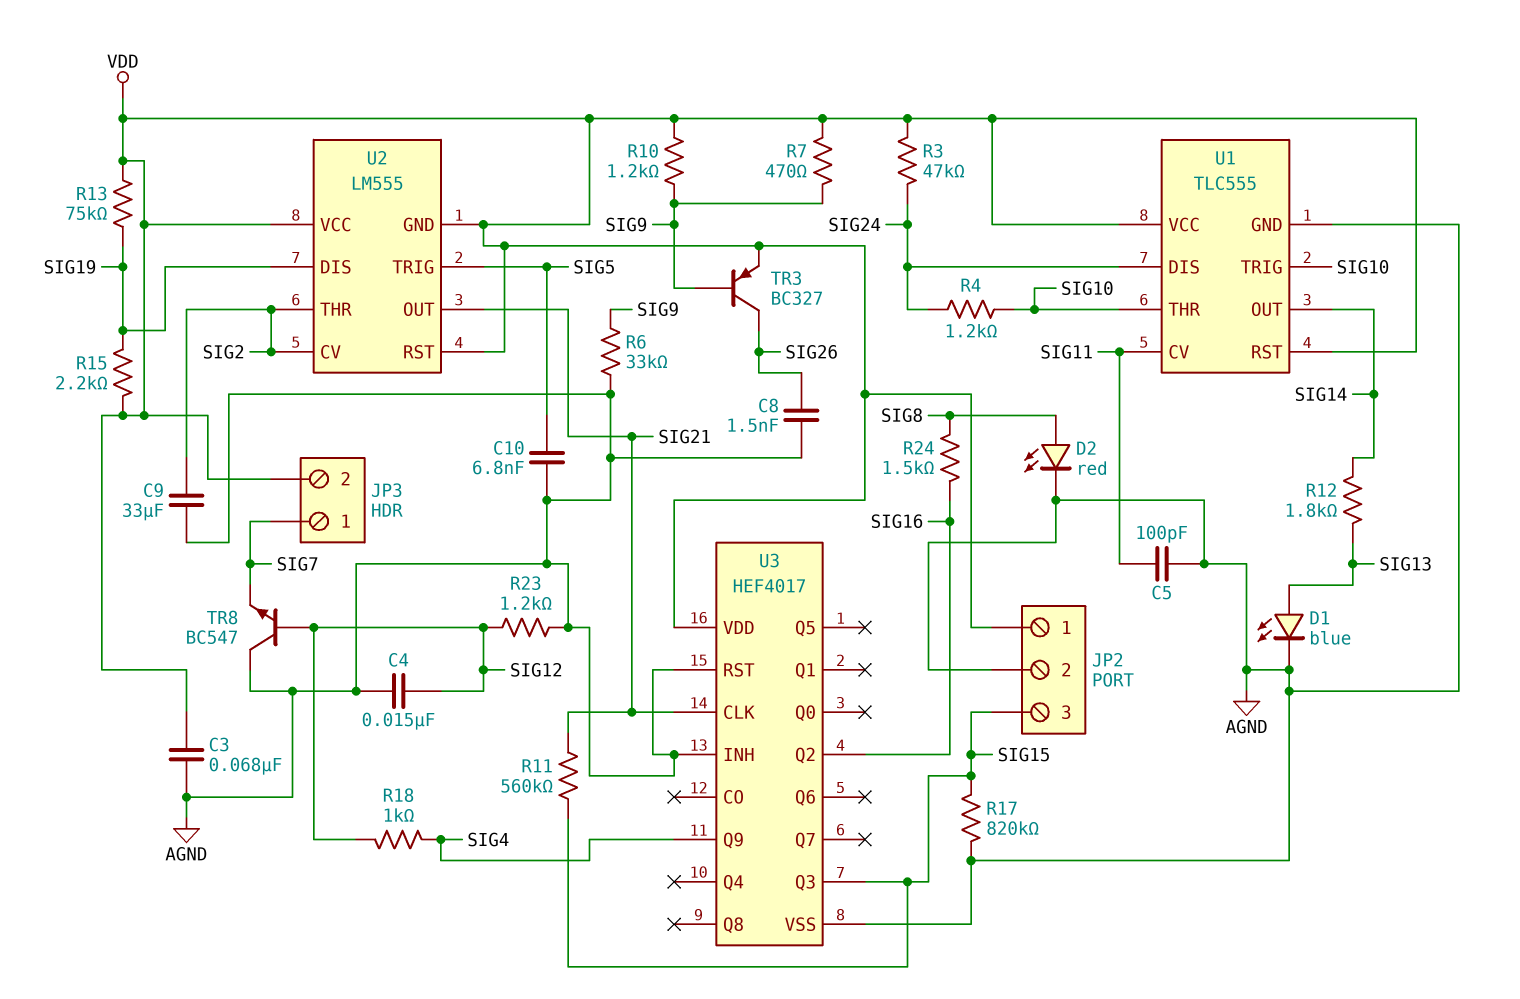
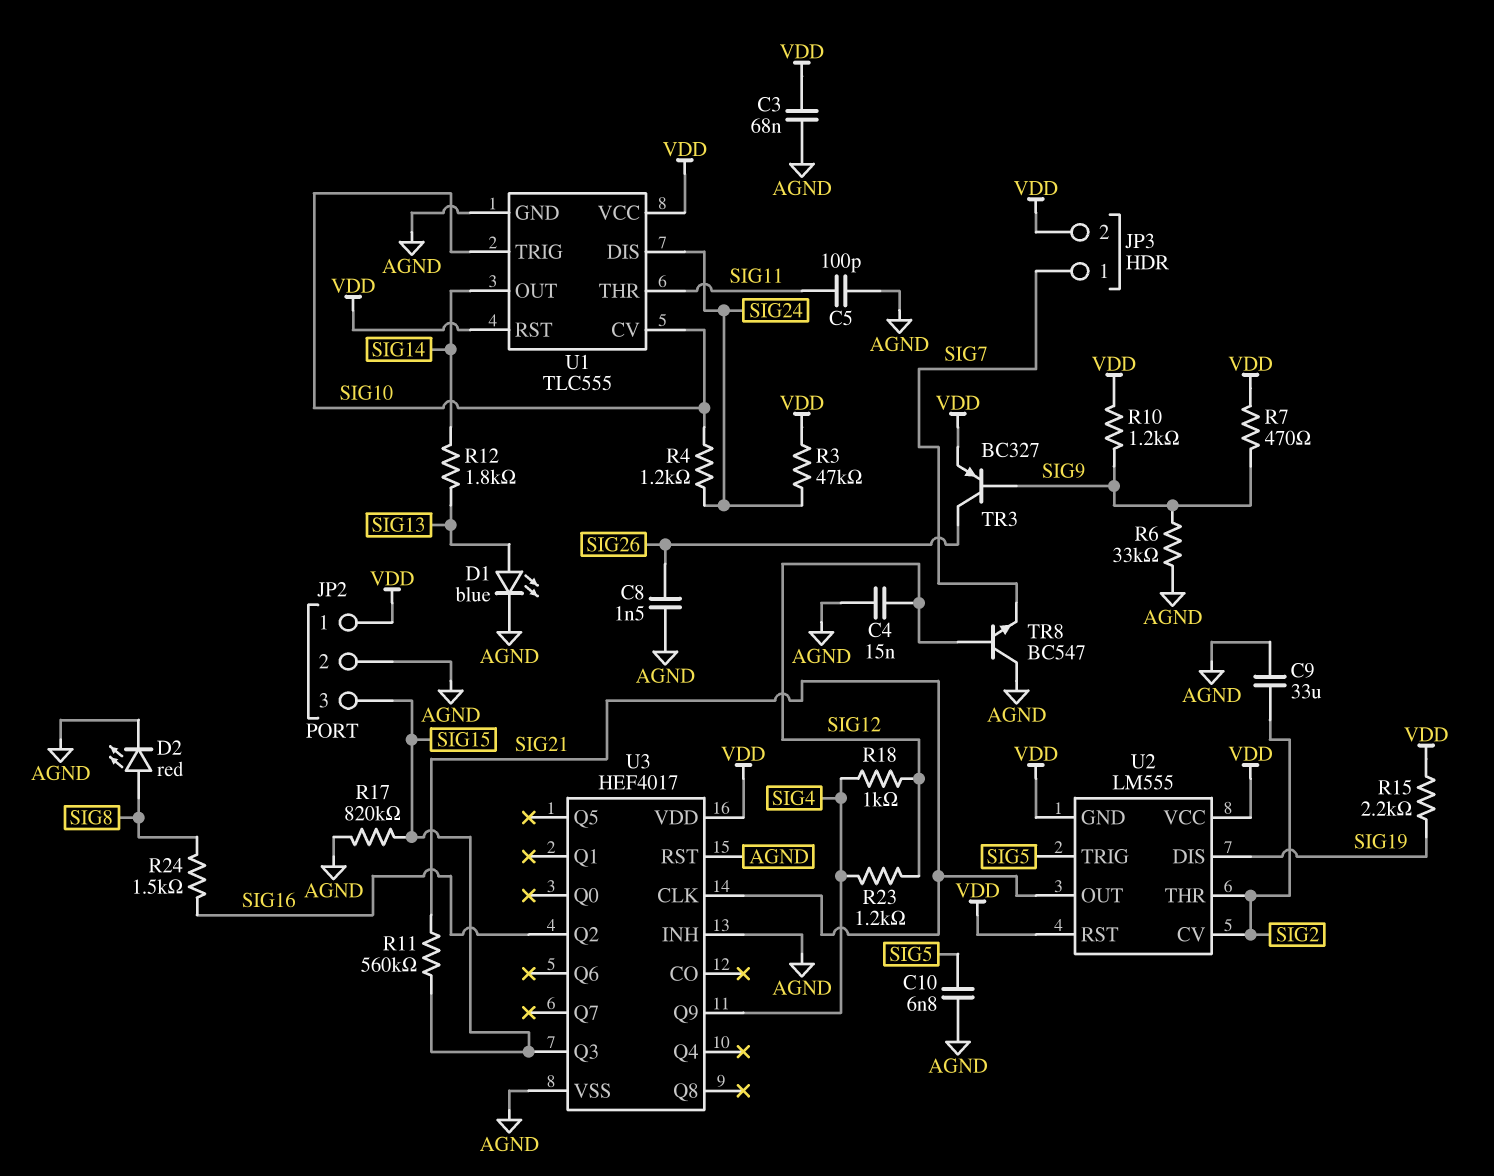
R13: 75k (SIG19, VDD) -> none
R23: 1.2k (AGND, SIG12) -> 1.2k (SIG4, SIG12)
U1 pin CV: SIG11 -> SIG10
U1 pin THR: SIG10 -> SIG11

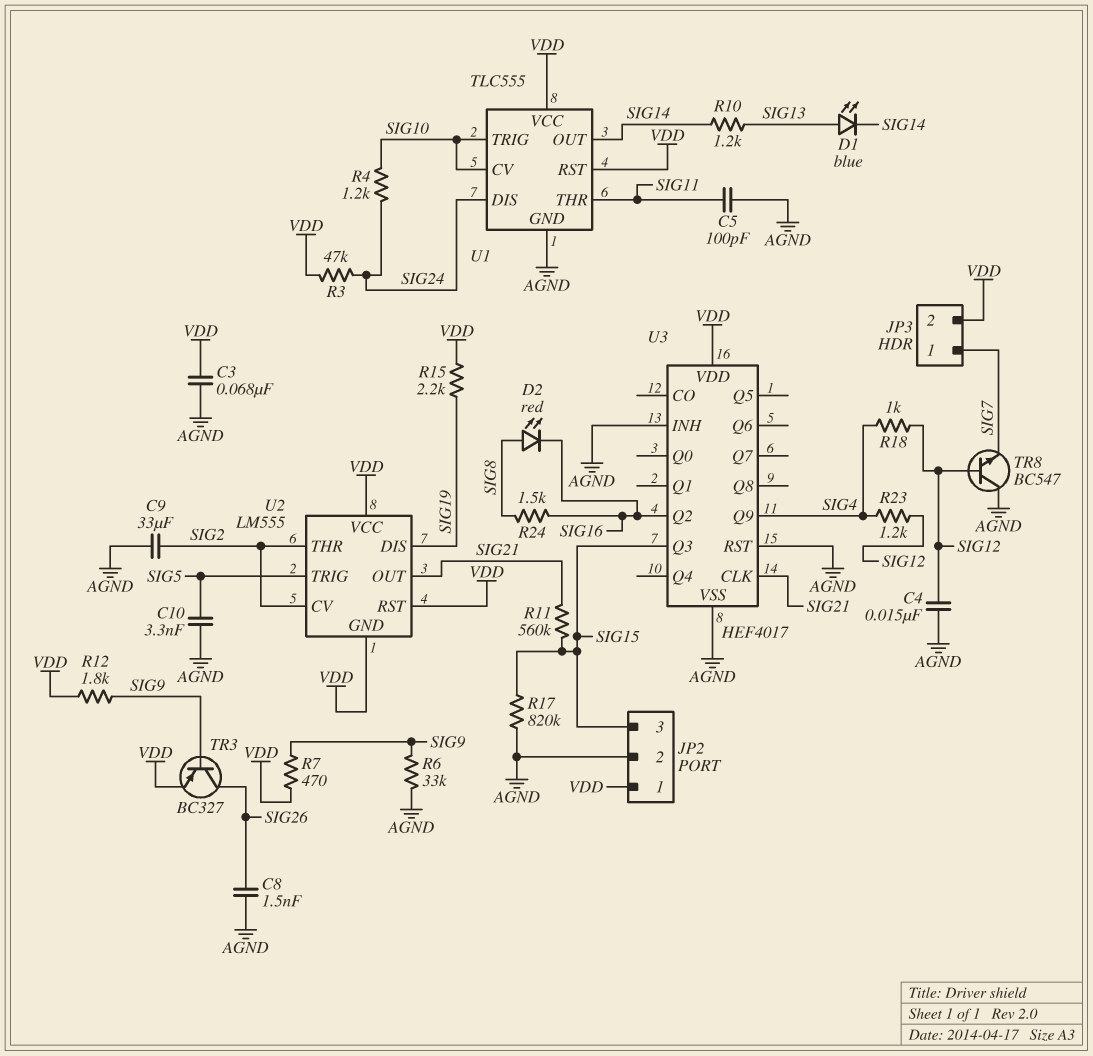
C10: 6.8nF (AGND, SIG5) -> 3.3nF (AGND, SIG5)
D1: LED blue (A SIG13, K AGND) -> LED blue (A SIG13, K SIG14)
D2: LED red (A SIG8, K AGND) -> LED red (A SIG8, K SIG16)
R10: 1.2k (SIG9, VDD) -> 1.2k (SIG13, SIG14)
R12: 1.8k (SIG13, SIG14) -> 1.8k (SIG9, VDD)

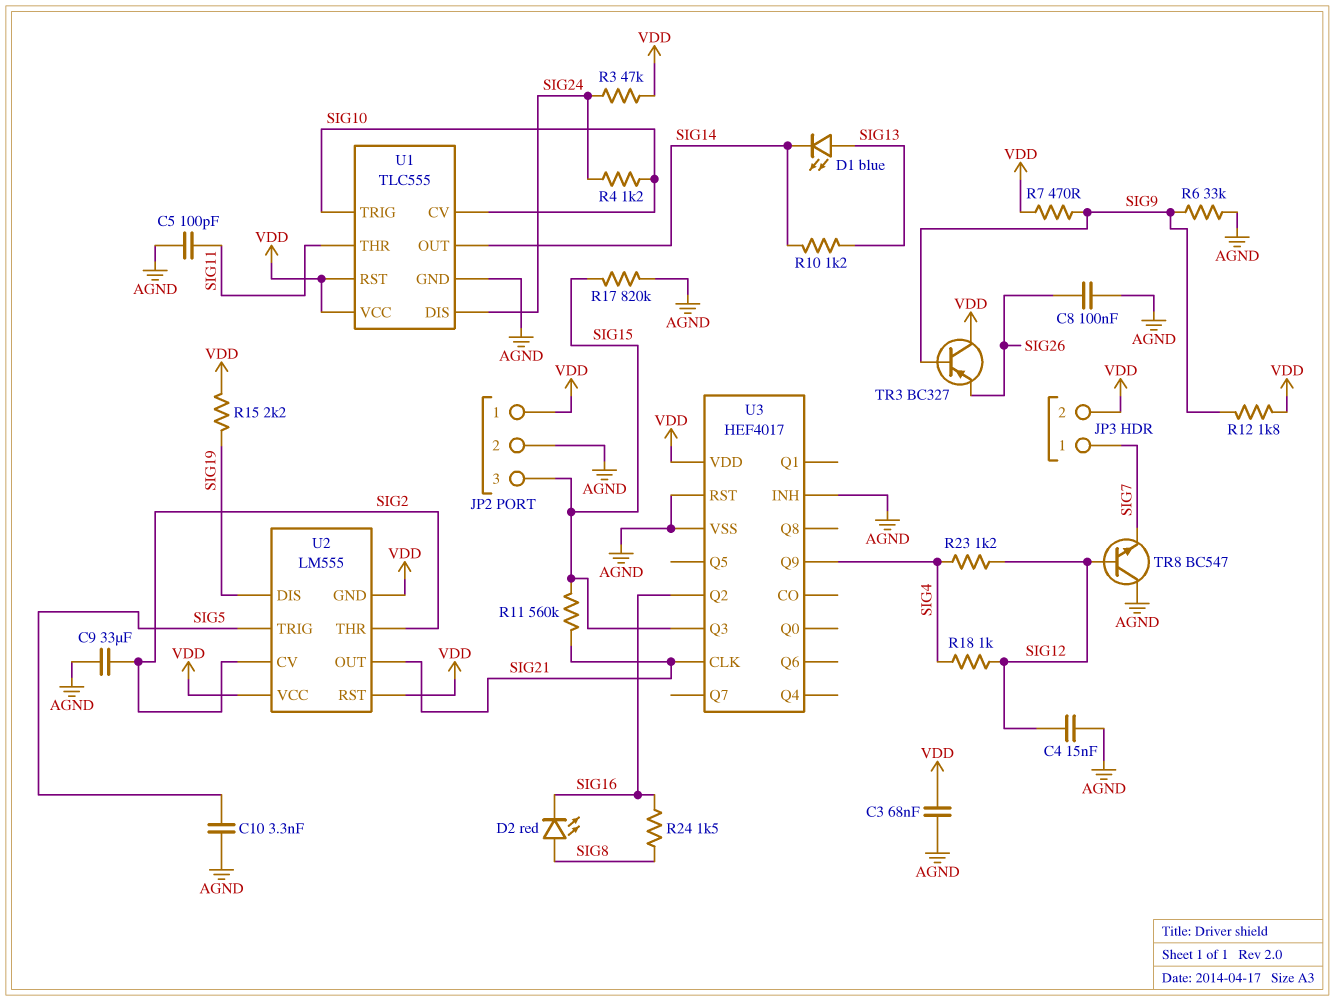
C8: 1.5nF (AGND, SIG26) -> 100nF (AGND, SIG26)
TR3: PNP BC327 (B SIG9, C SIG26, E VDD) -> PNP BC327 (B SIG9, C VDD, E SIG26)

